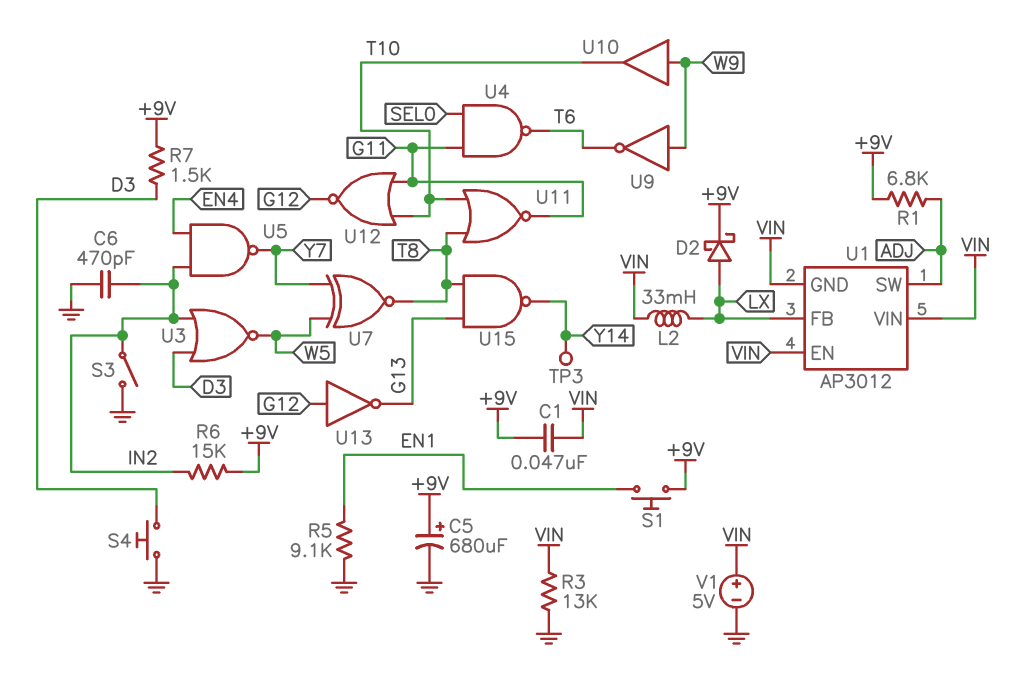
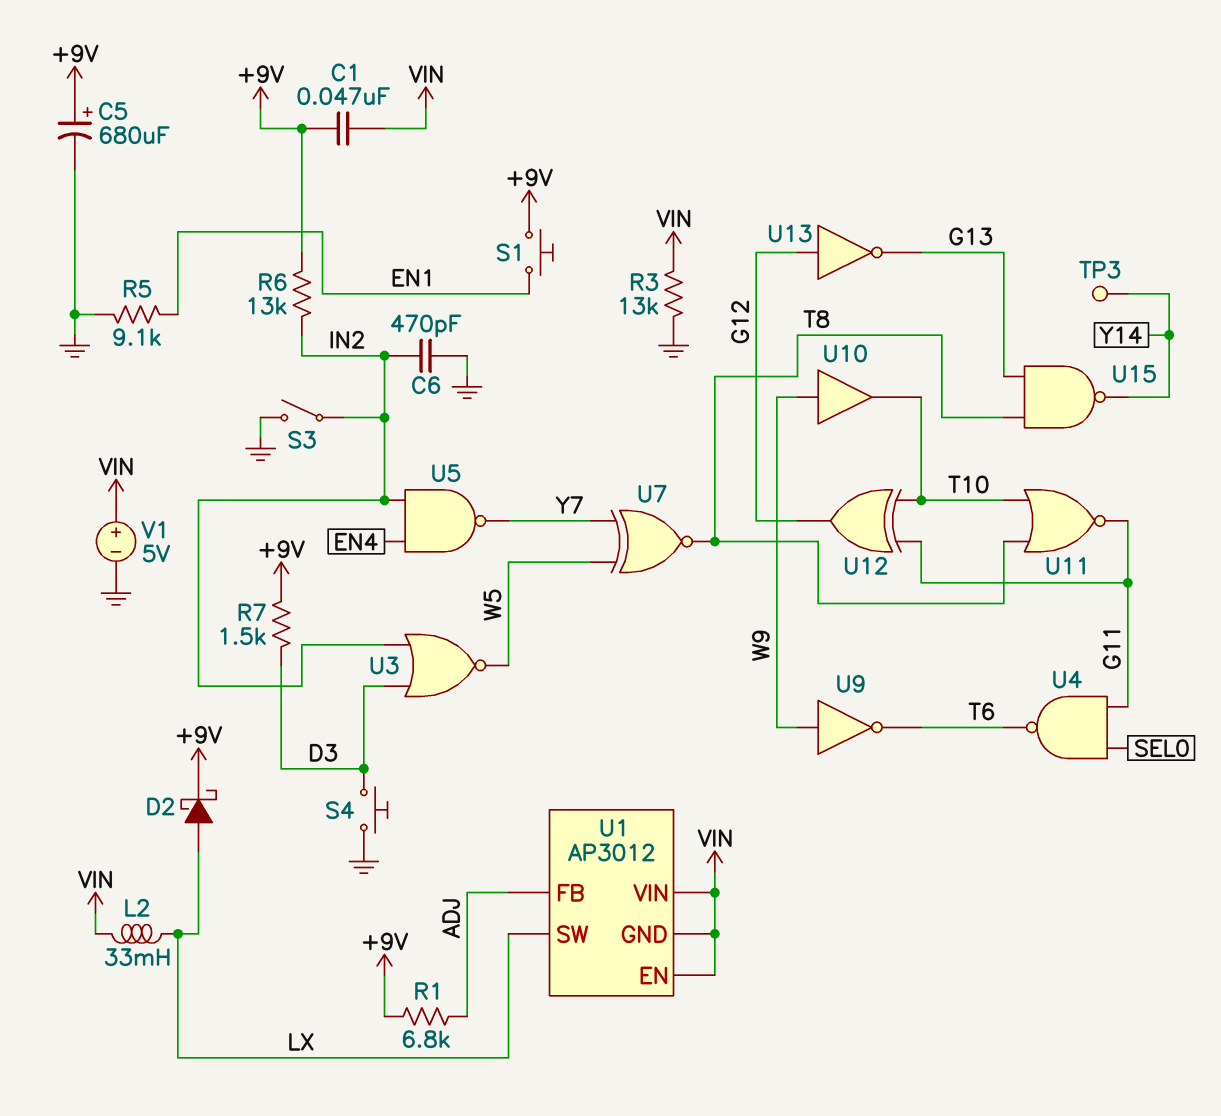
R6: 15k (+9V, IN2) -> 13k (+9V, IN2)
U1 pin FB: LX -> ADJ
U1 pin SW: ADJ -> LX
U12: NOR (in G11, in T10, out G12) -> XOR (in G11, in T10, out G12)

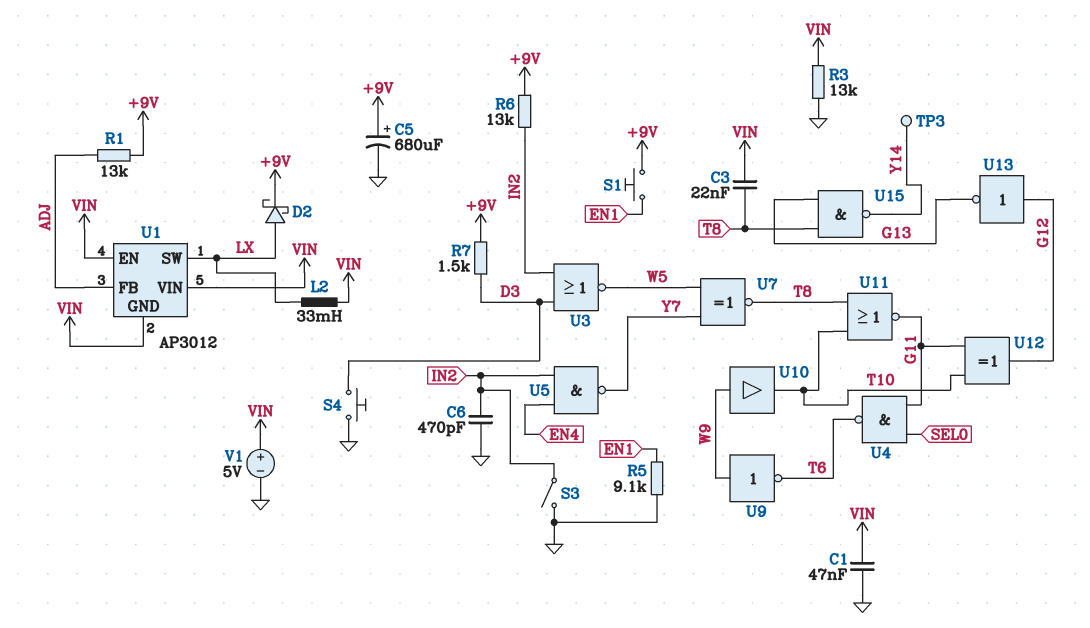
C1: 47nF (+9V, VIN) -> 47nF (GND, VIN)
C3: none -> 22nF (T8, VIN)
R1: 6.8k (+9V, ADJ) -> 13k (+9V, ADJ)

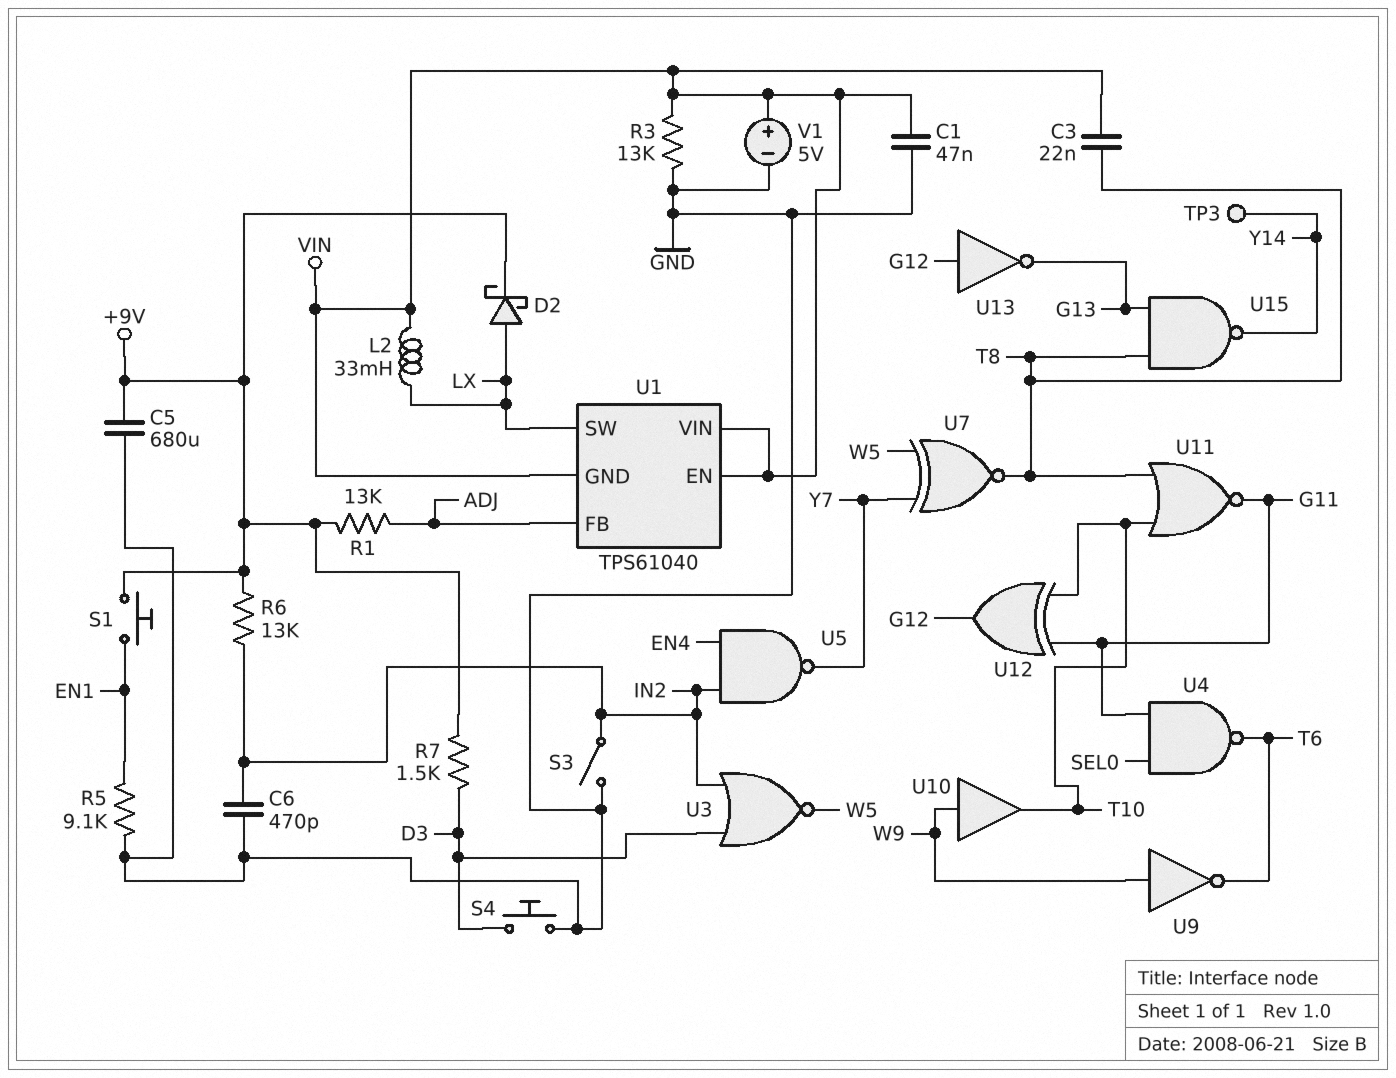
C5: 680uF (plus +9V, minus GND) -> 680uF (+9V, GND)
U1: AP3012 -> TPS61040

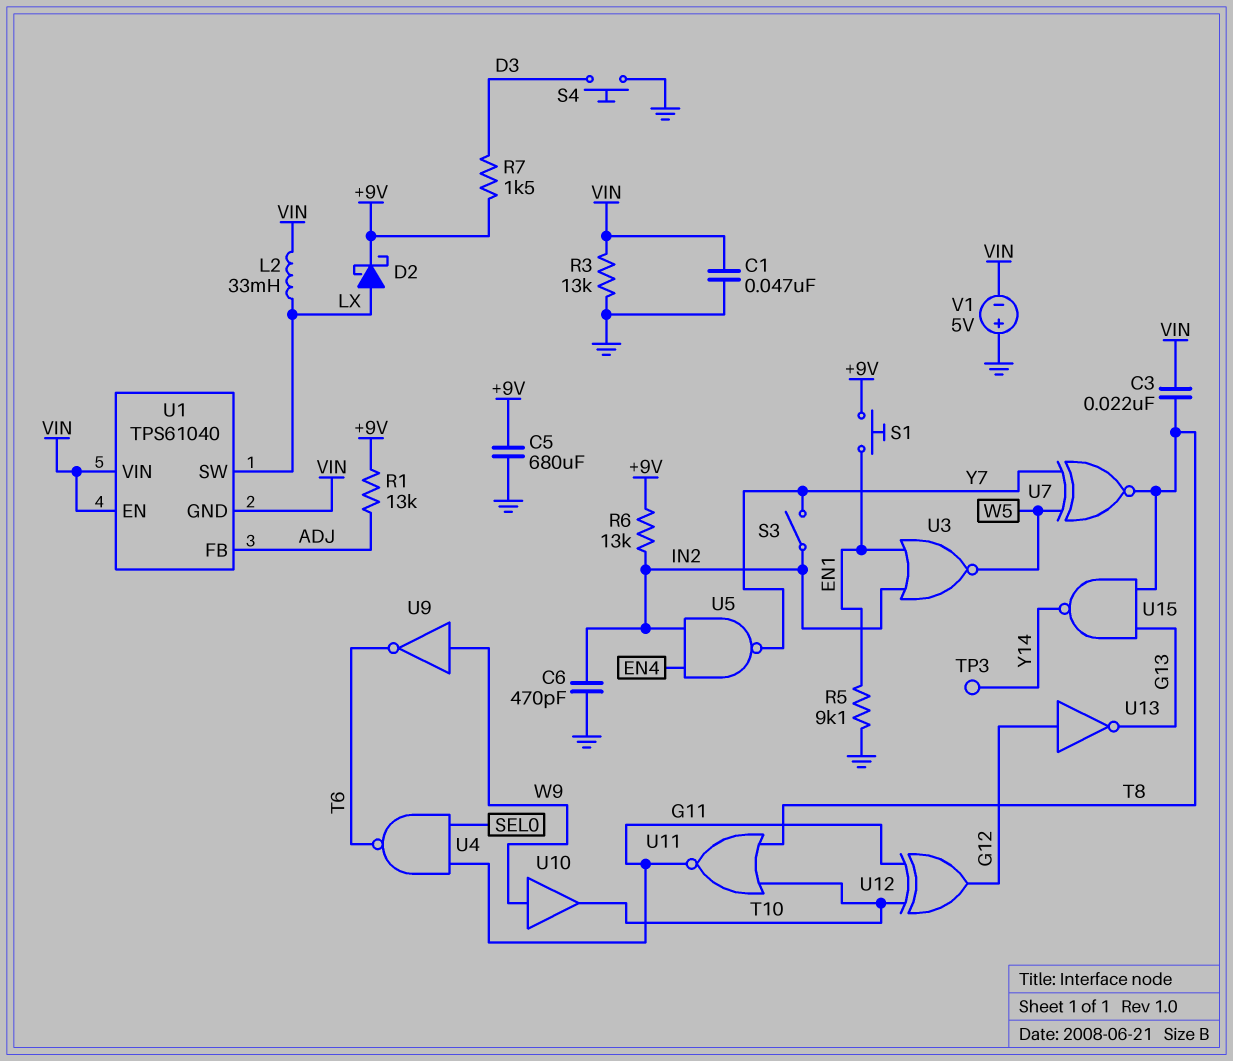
S3: switch (GND, IN2) -> switch (IN2, Y7)
U3: NOR (in D3, in IN2, out W5) -> NOR (in EN1, in IN2, out W5)
V1: 5V (plus VIN, minus GND) -> 5V (plus GND, minus VIN)

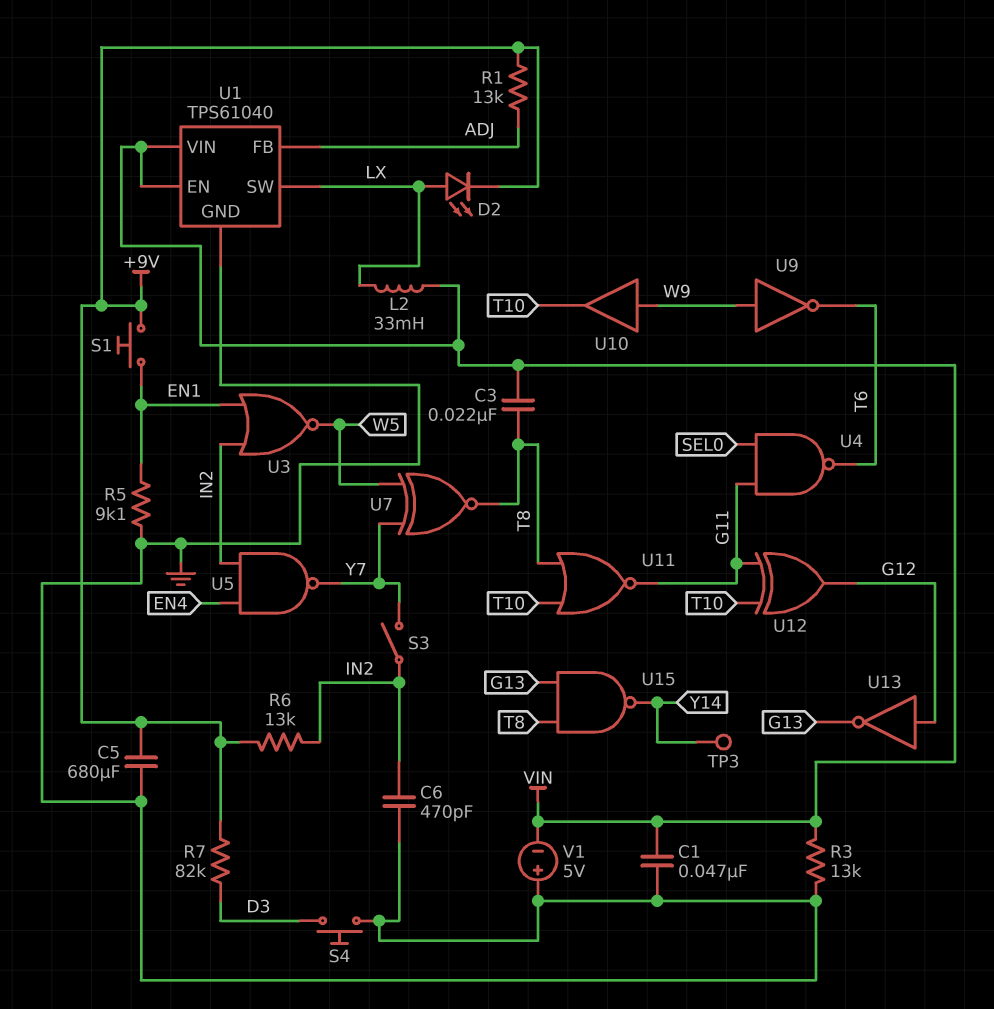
D2: schottky (A LX, K +9V) -> LED (A LX, K +9V)
R7: 1.5k (+9V, D3) -> 82k (+9V, D3)
U1 pin GND: VIN -> GND

